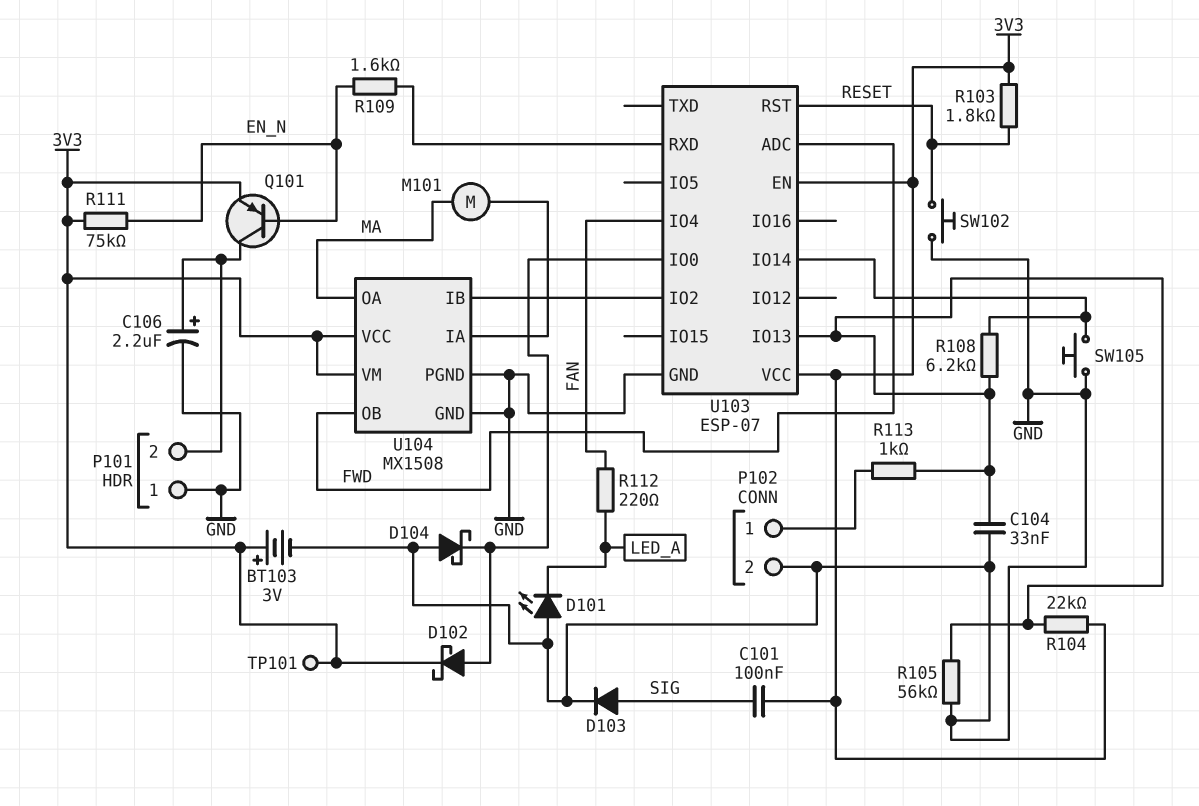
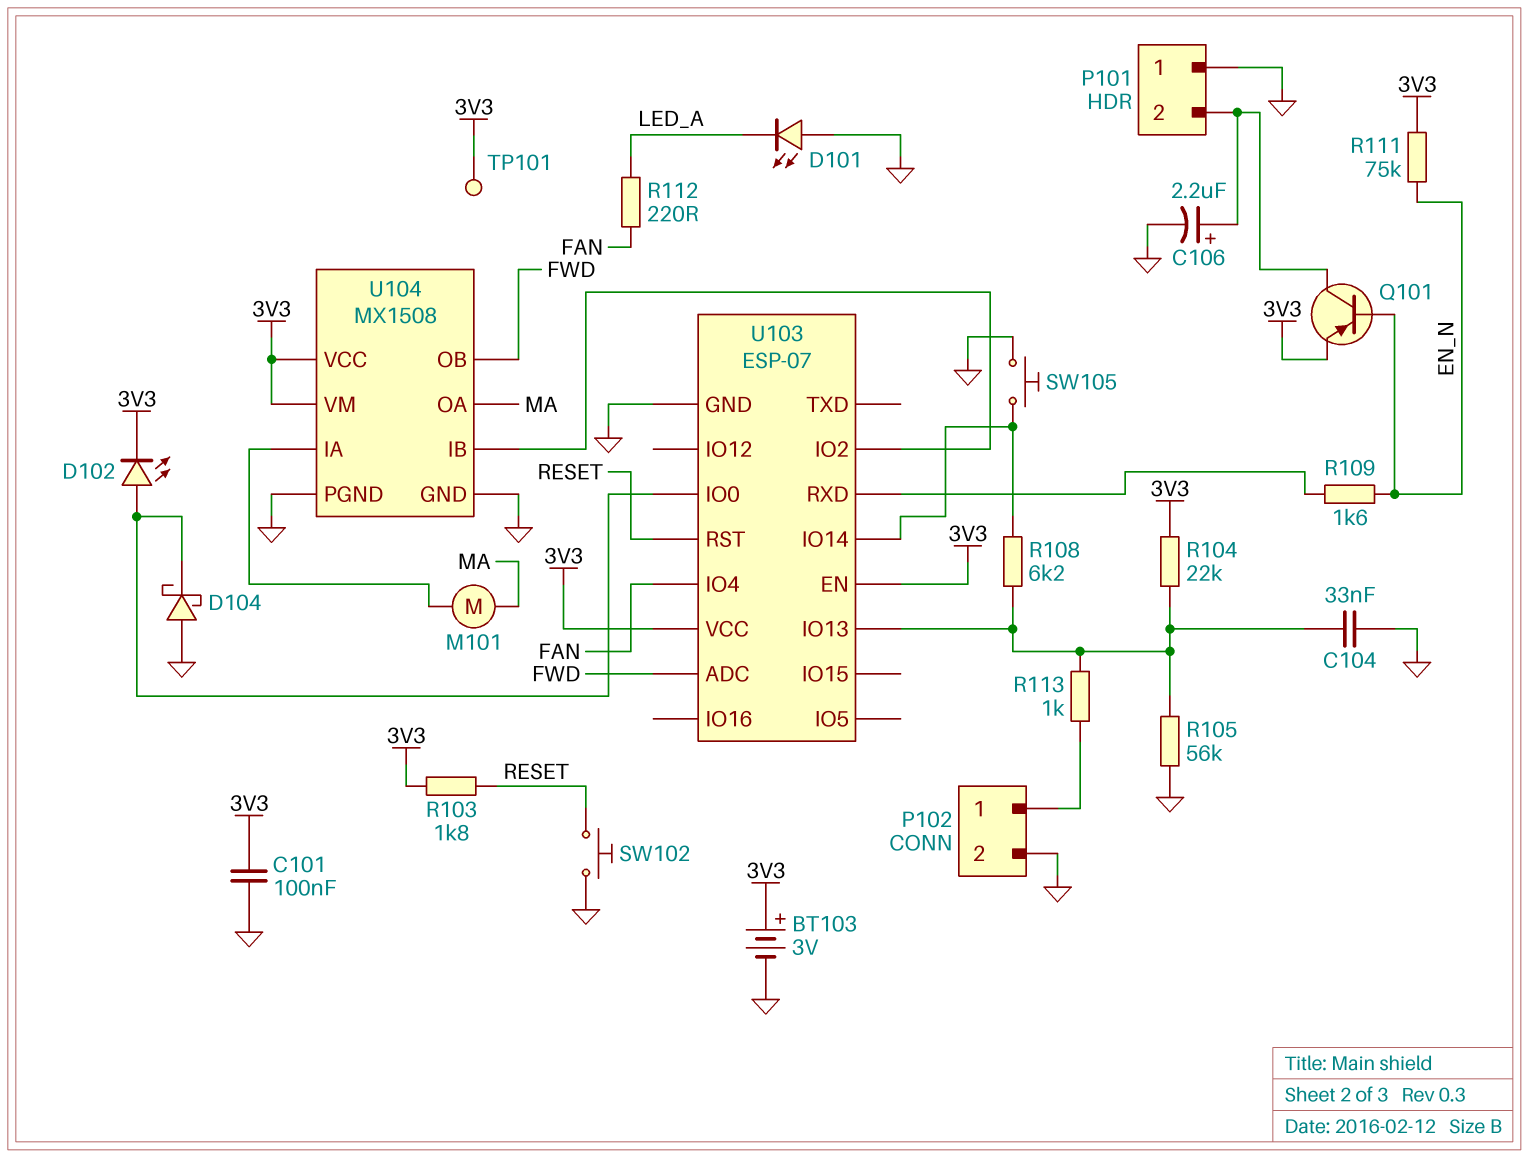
C101: 100nF (3V3, SIG) -> 100nF (3V3, GND)
D102: schottky (A U103/IO0, K 3V3) -> LED (A U103/IO0, K 3V3)
D103: diode (A SIG, K GND) -> none

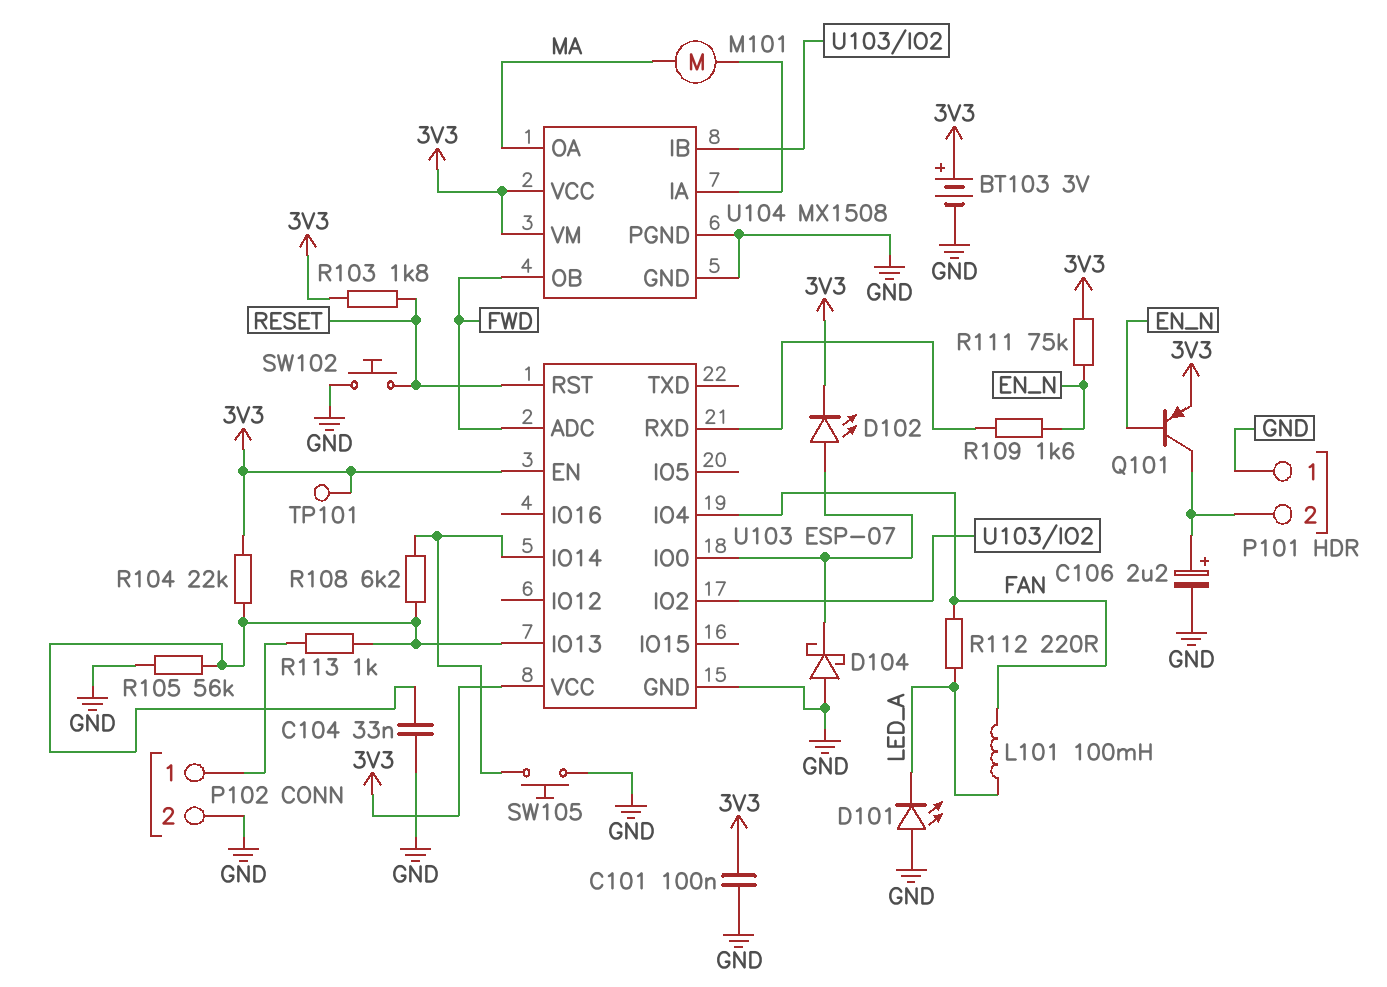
L101: none -> 100mH (FAN, LED_A)

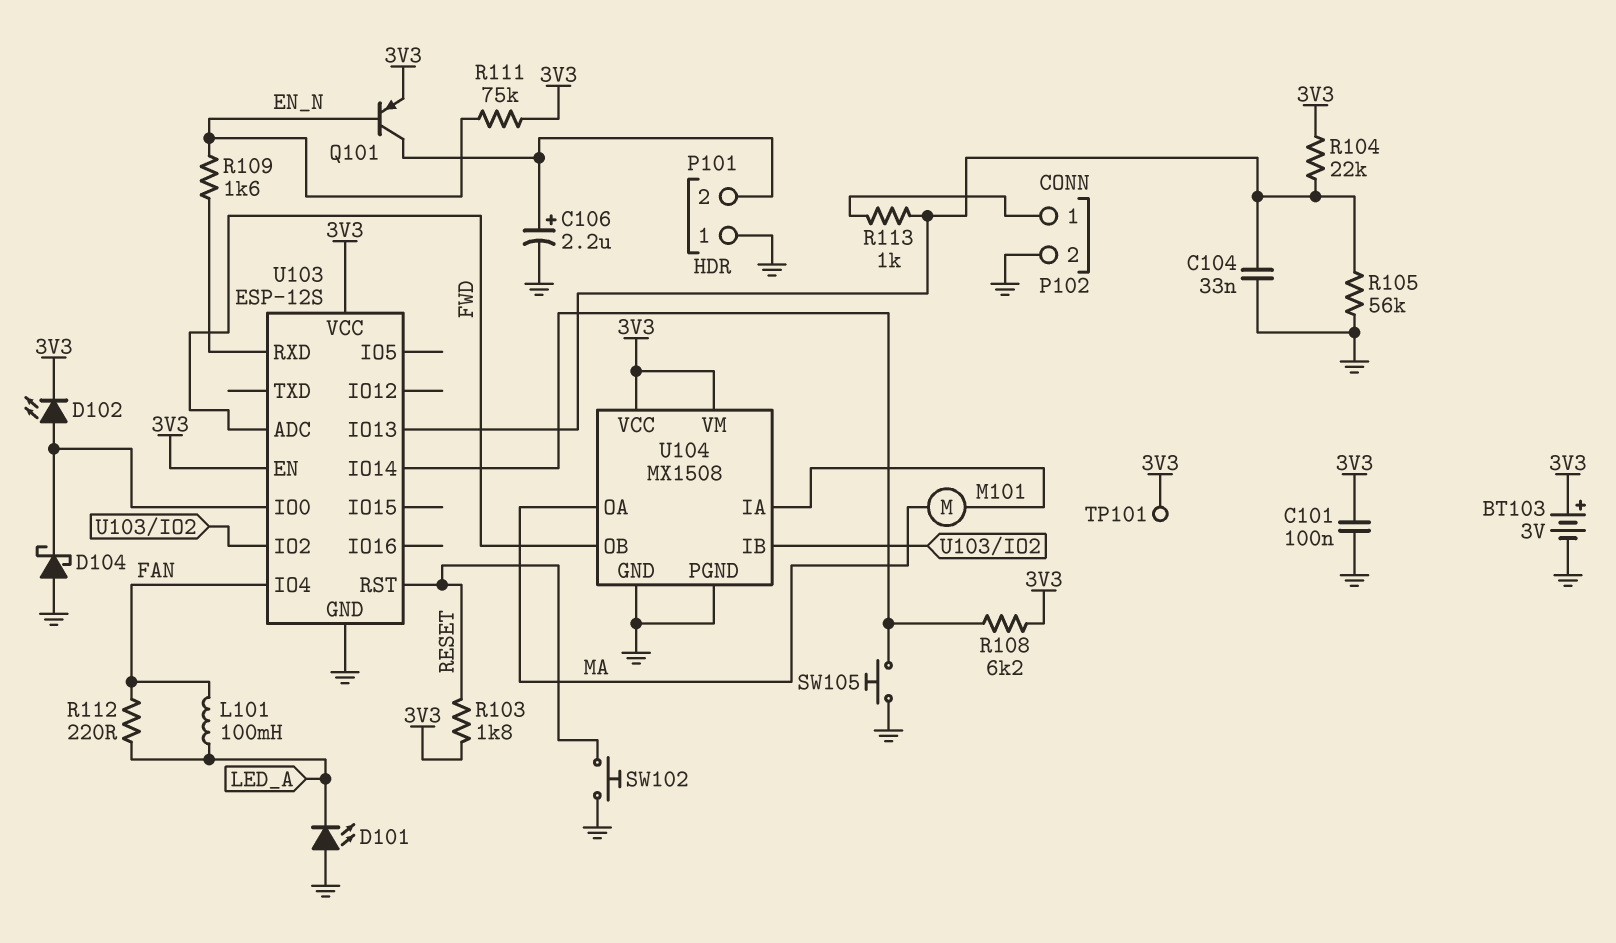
R108: 6.2k (U103/IO13, U103/IO14) -> 6.2k (3V3, U103/IO14)
U103: ESP-07 -> ESP-12S

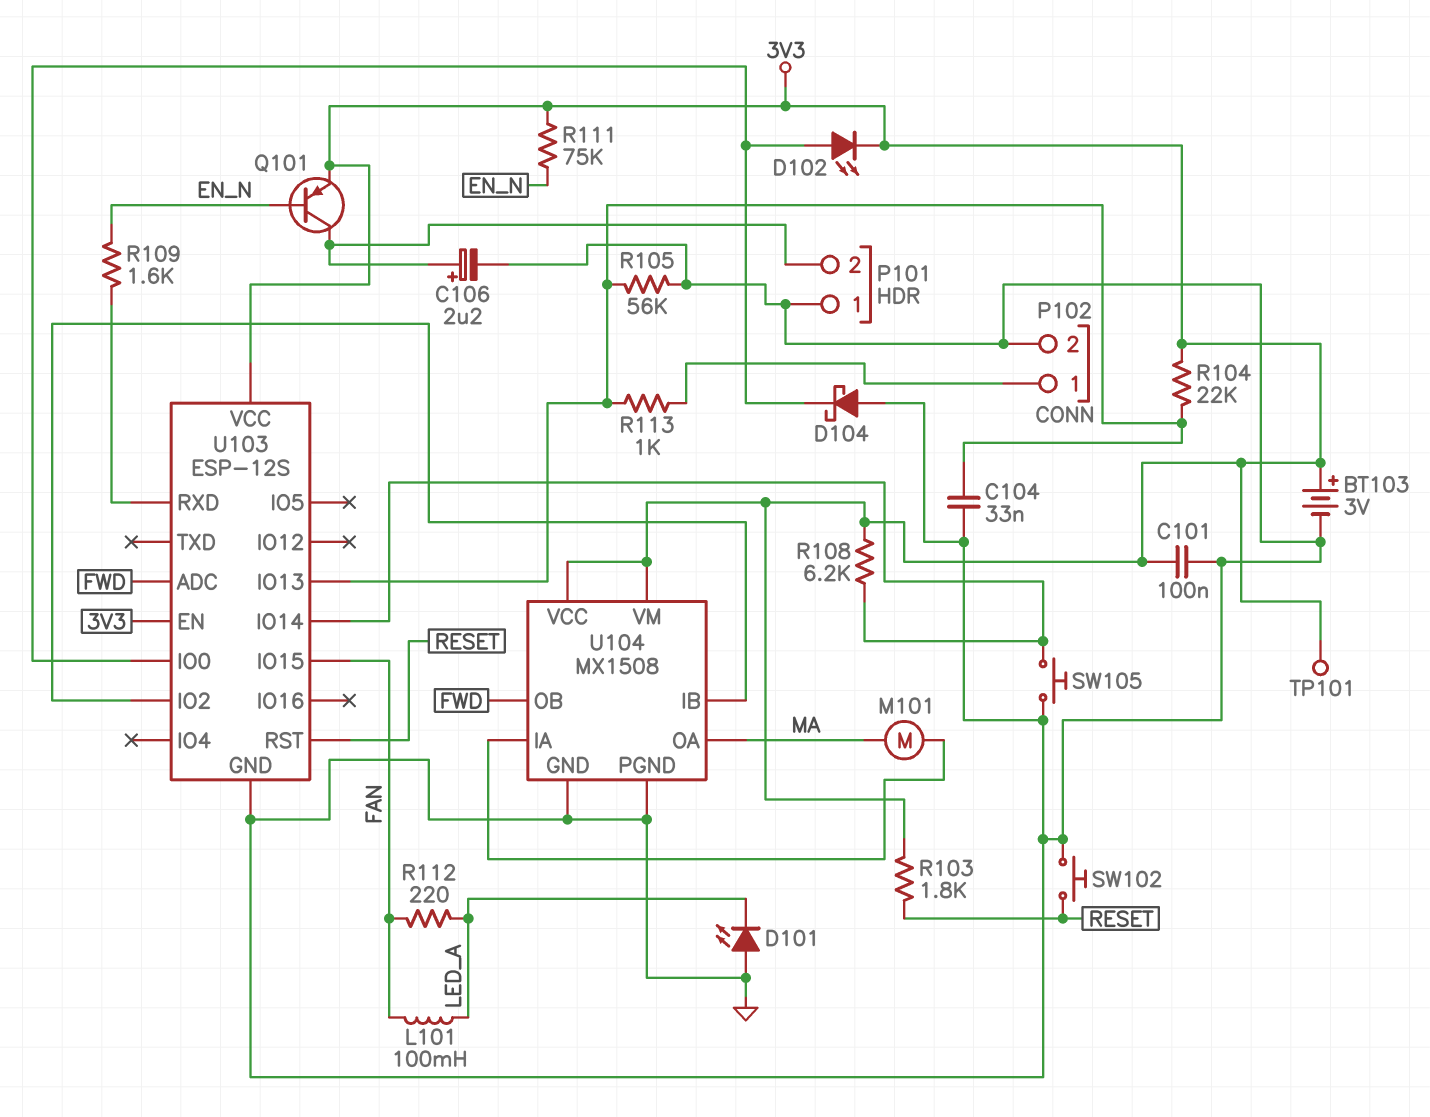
U103 pin IO4: FAN -> none
U103 pin IO15: none -> FAN

